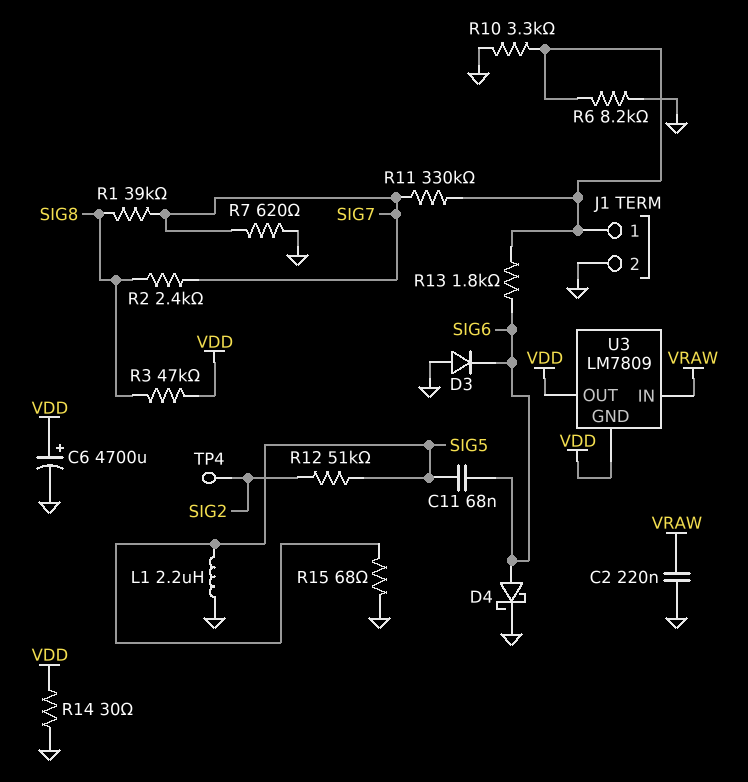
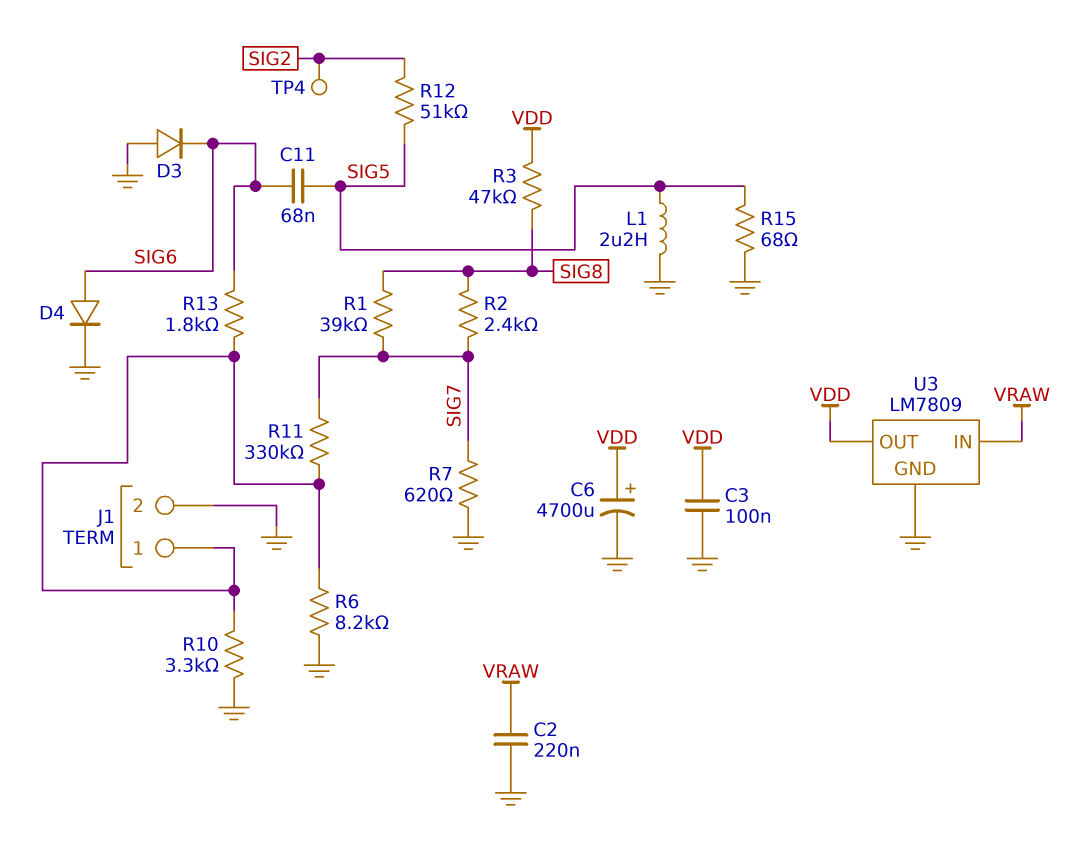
C3: none -> 100nF (GND, VDD)
D4: schottky (A SIG6, K GND) -> diode (A SIG6, K GND)
R14: 30 (GND, VDD) -> none
U3 pin GND: VDD -> GND

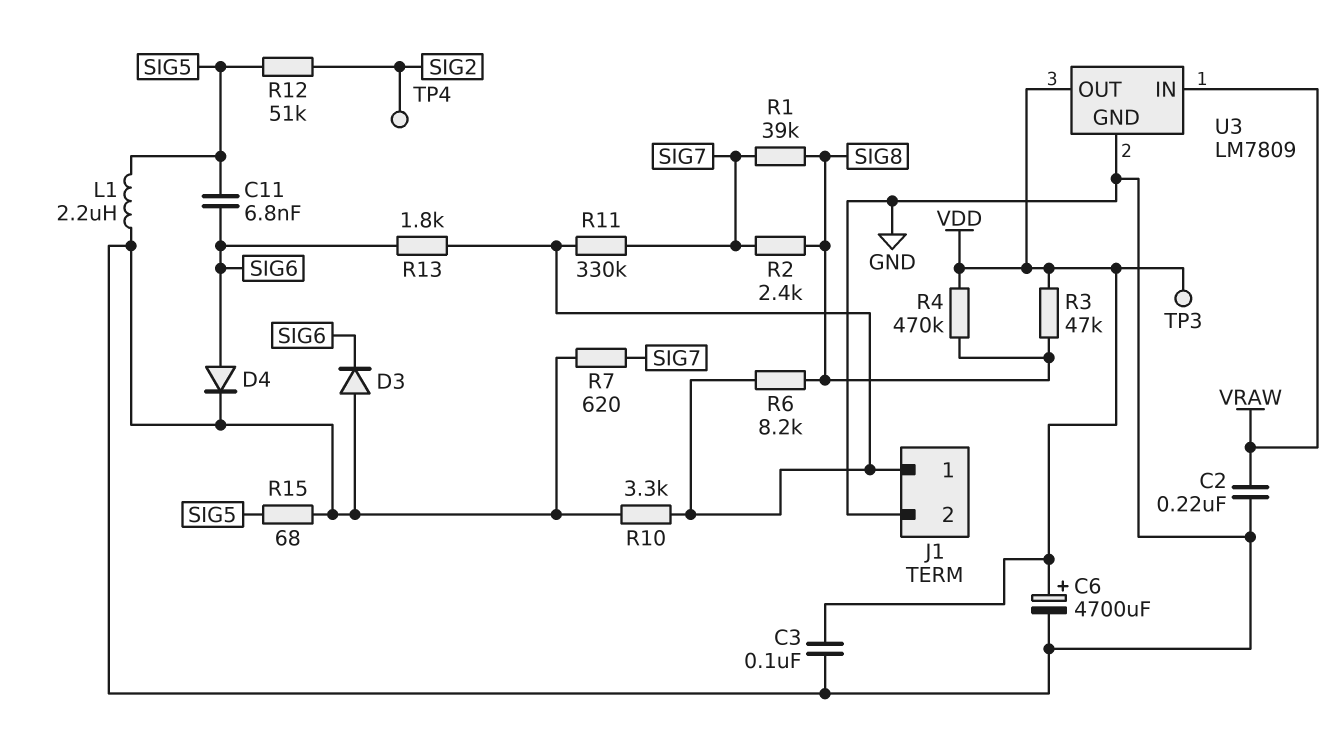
C11: 68nF (SIG5, SIG6) -> 6.8nF (SIG5, SIG6)
R4: none -> 470k (SIG8, VDD)
R6: 8.2k (GND, J1/1) -> 8.2k (J1/1, SIG8)
TP3: none -> test point (VDD)

